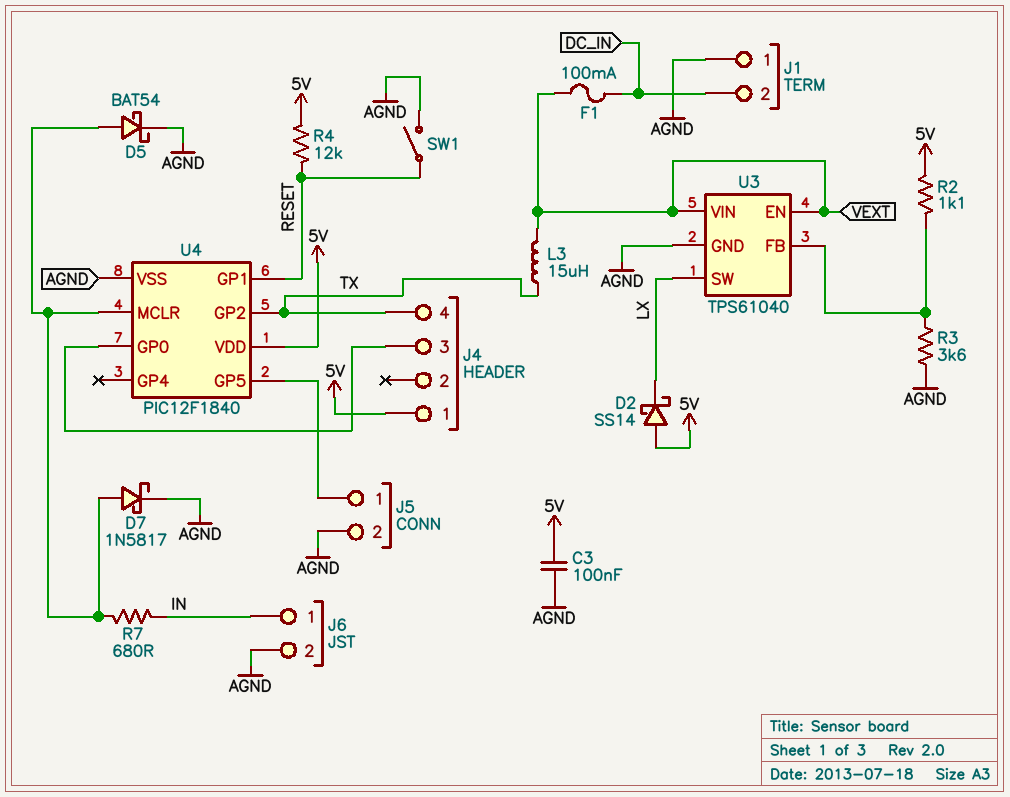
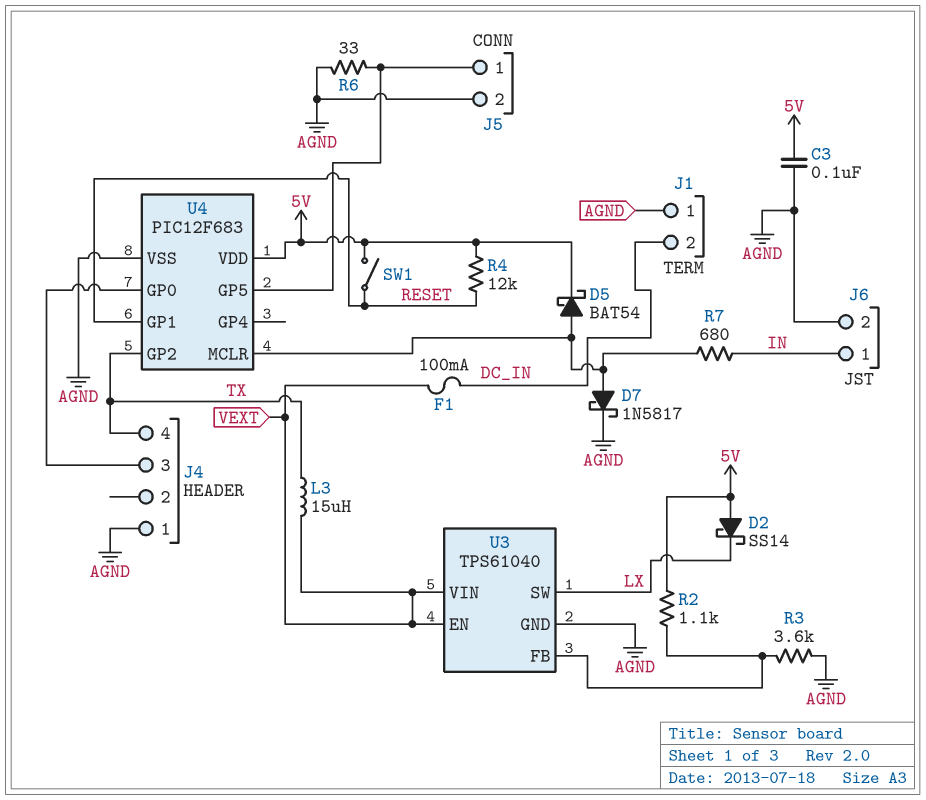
D5: schottky BAT54 (A U4/MCLR, K AGND) -> schottky BAT54 (A U4/MCLR, K 5V)
J4 pin 1: 5V -> AGND
R6: none -> 33 (AGND, J5/1)
SW1: switch (AGND, RESET) -> switch (5V, RESET)
U4: PIC12F1840 -> PIC12F683

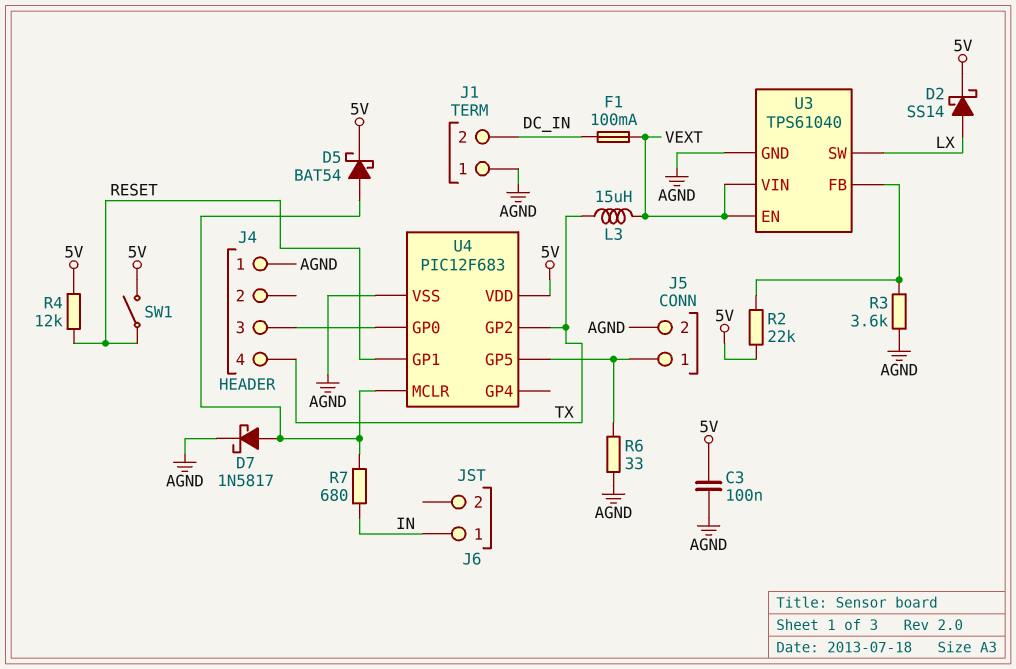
D2: schottky SS14 (A 5V, K LX) -> schottky SS14 (A LX, K 5V)
J6 pin 2: AGND -> none
R2: 1.1k (5V, U3/FB) -> 22k (5V, U3/FB)

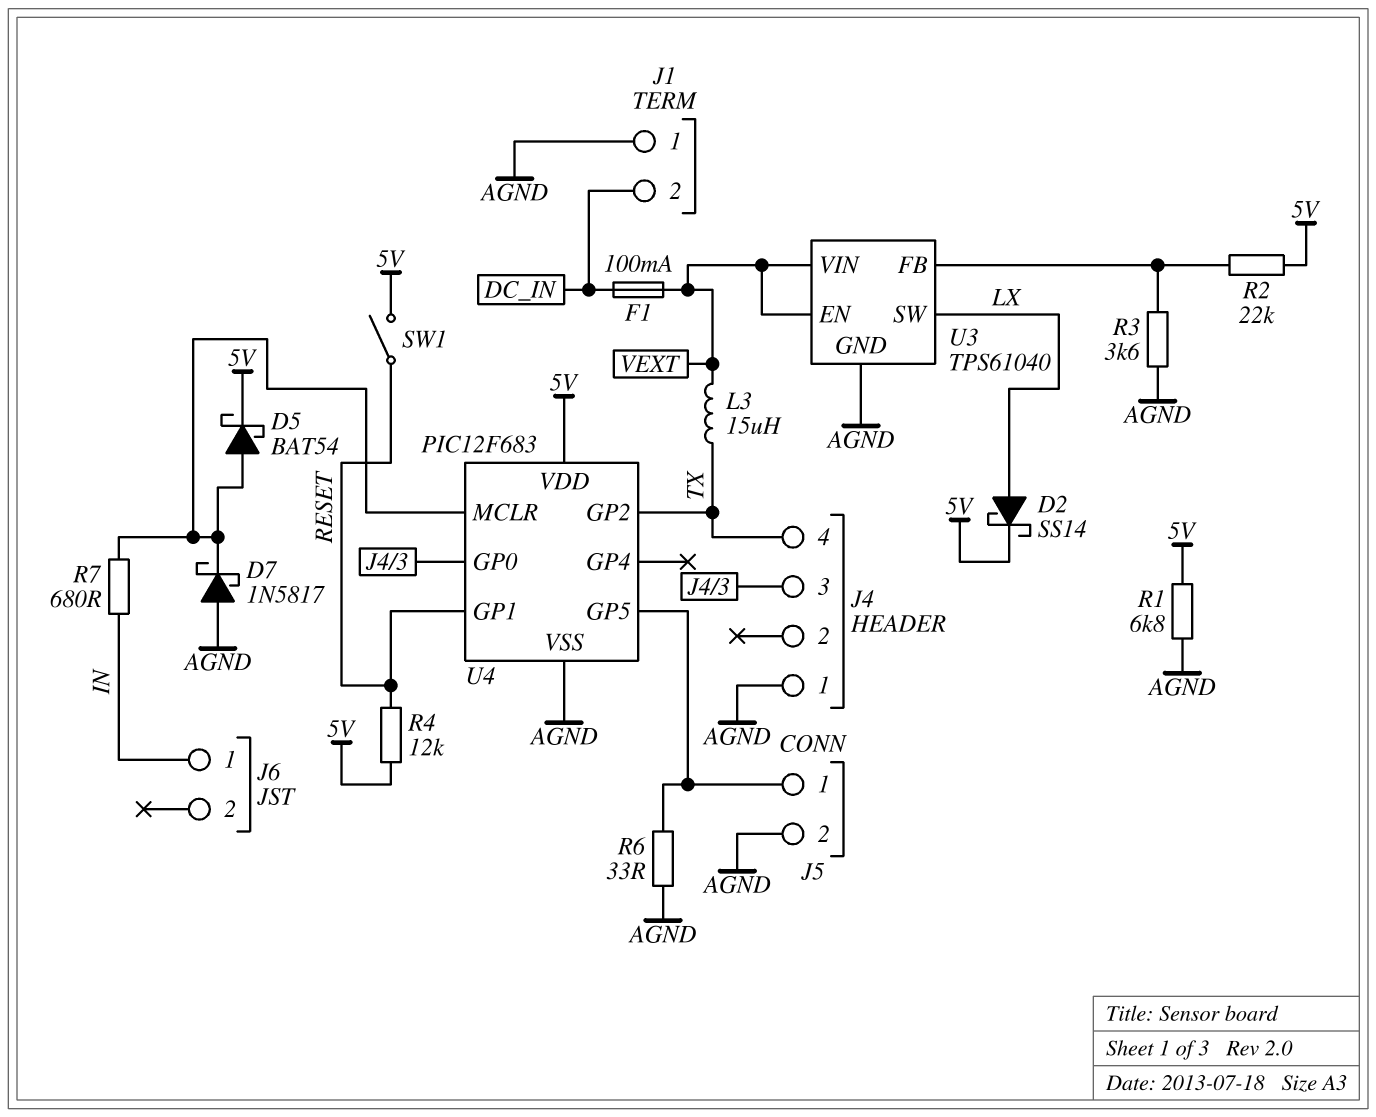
C3: 100nF (5V, AGND) -> none
D7: schottky 1N5817 (A U4/MCLR, K AGND) -> schottky 1N5817 (A AGND, K U4/MCLR)
R1: none -> 6.8k (5V, AGND)

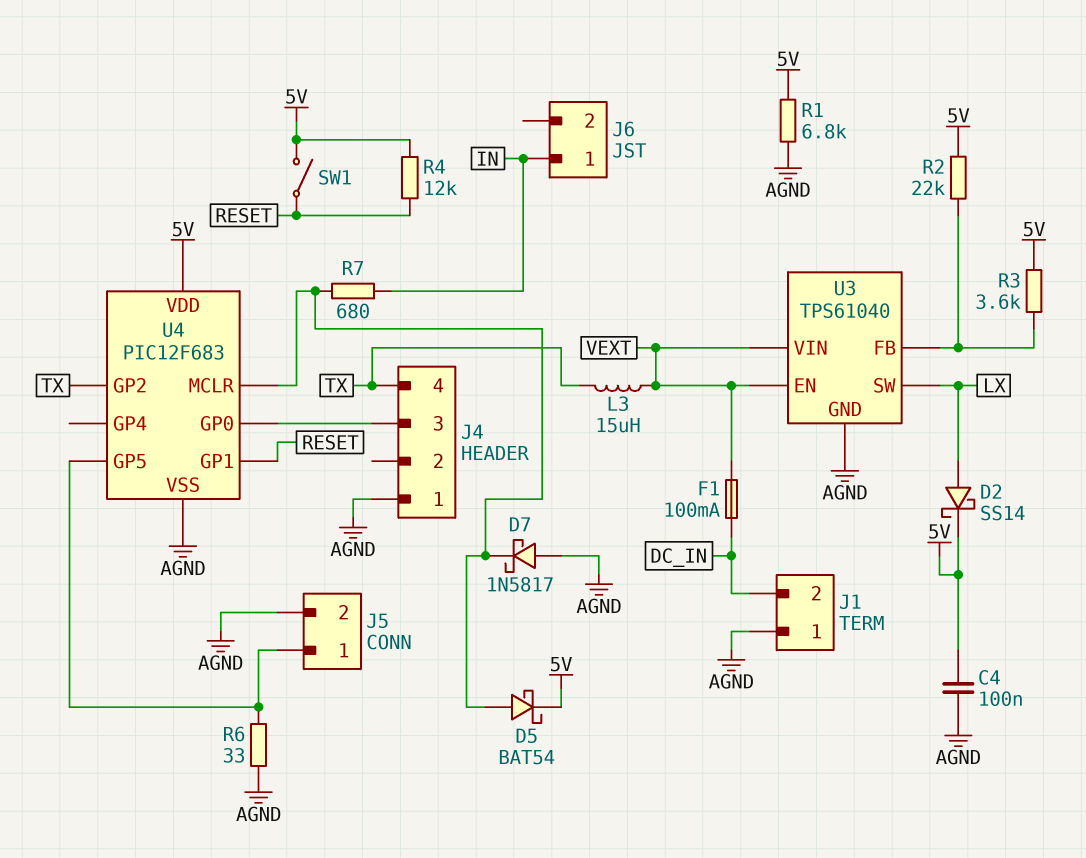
C4: none -> 100nF (5V, AGND)
R3: 3.6k (AGND, U3/FB) -> 3.6k (5V, U3/FB)

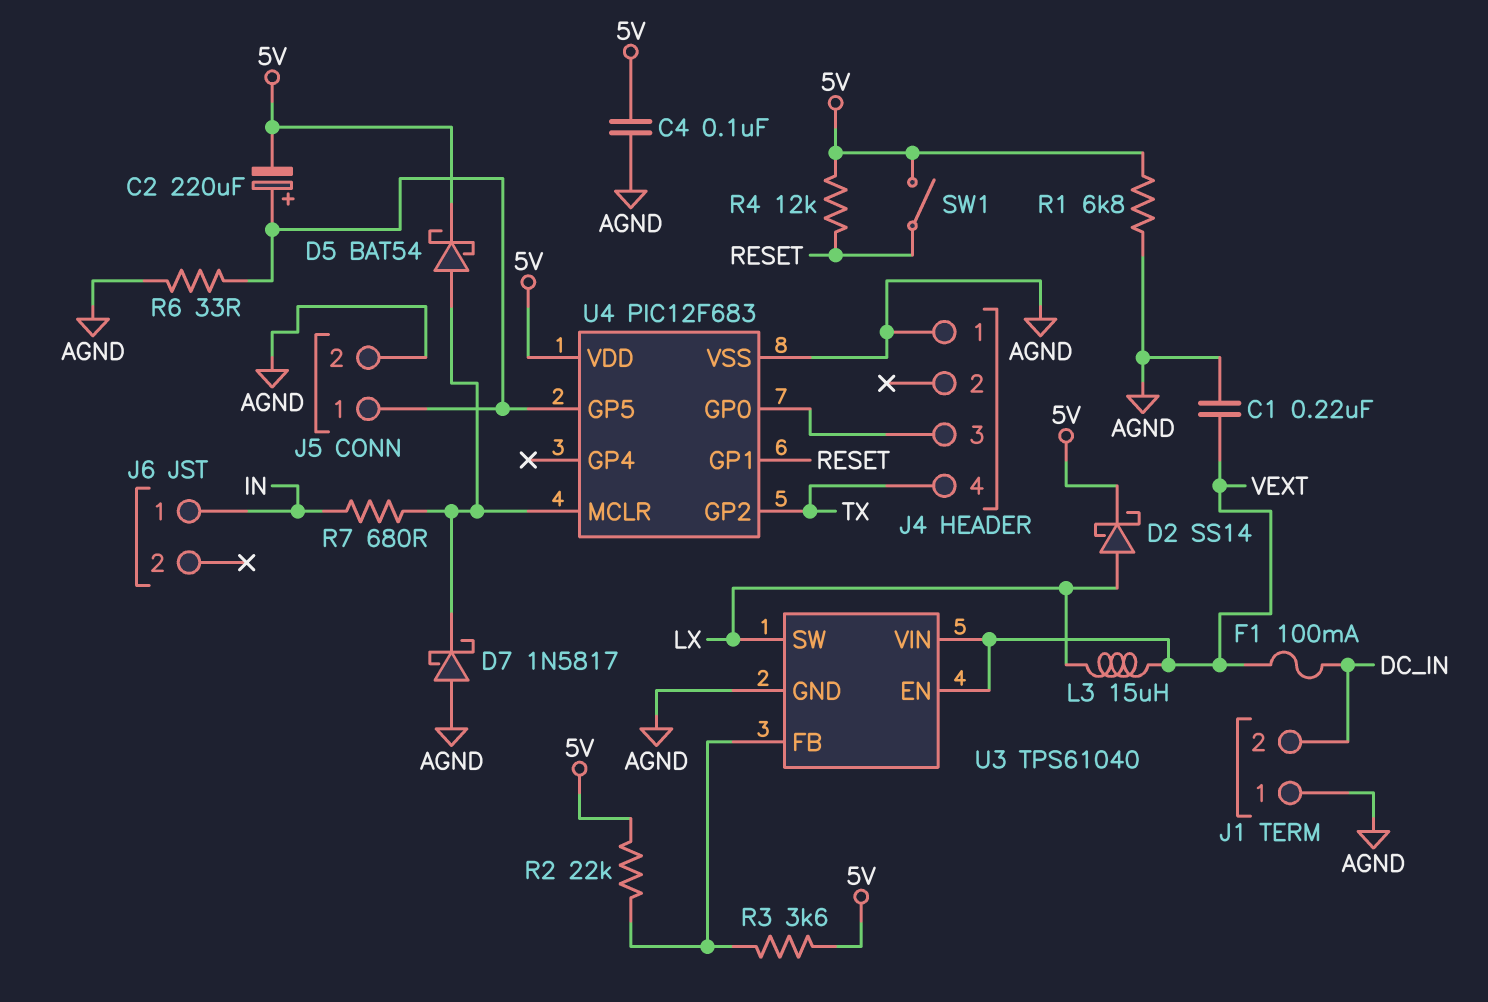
C1: none -> 220nF (AGND, VEXT)
C2: none -> 220uF (plus J5/1, minus 5V)
L3: 15uH (TX, VEXT) -> 15uH (LX, VEXT)

